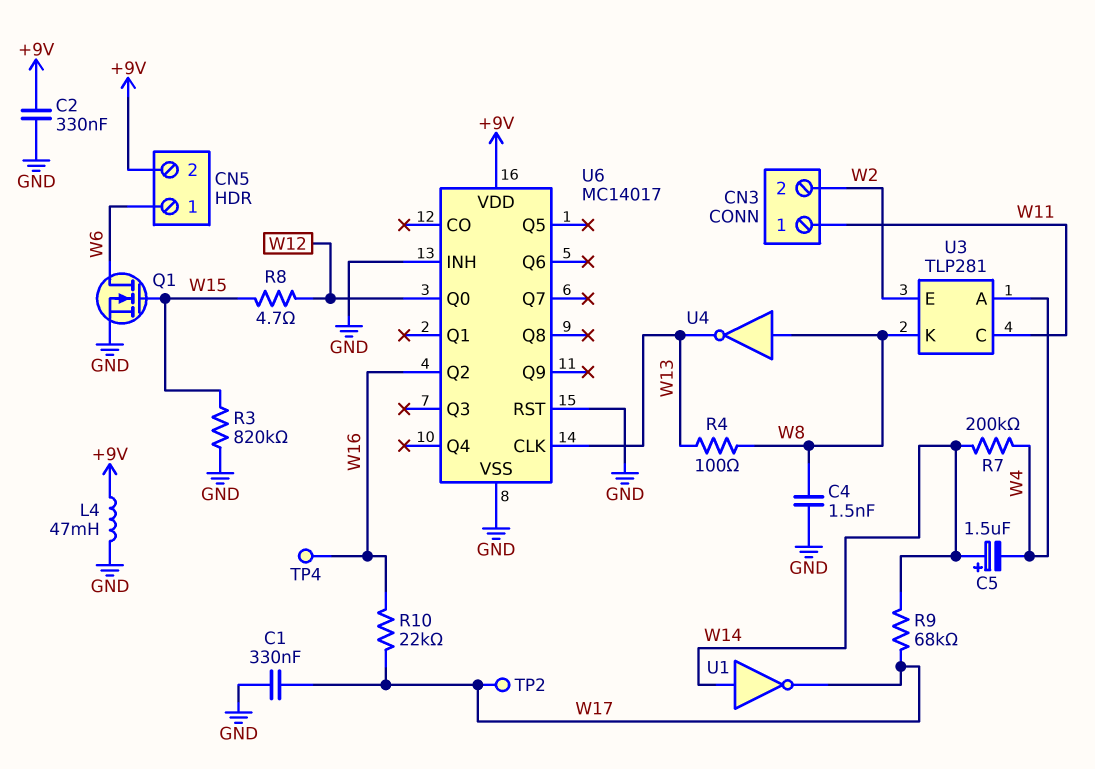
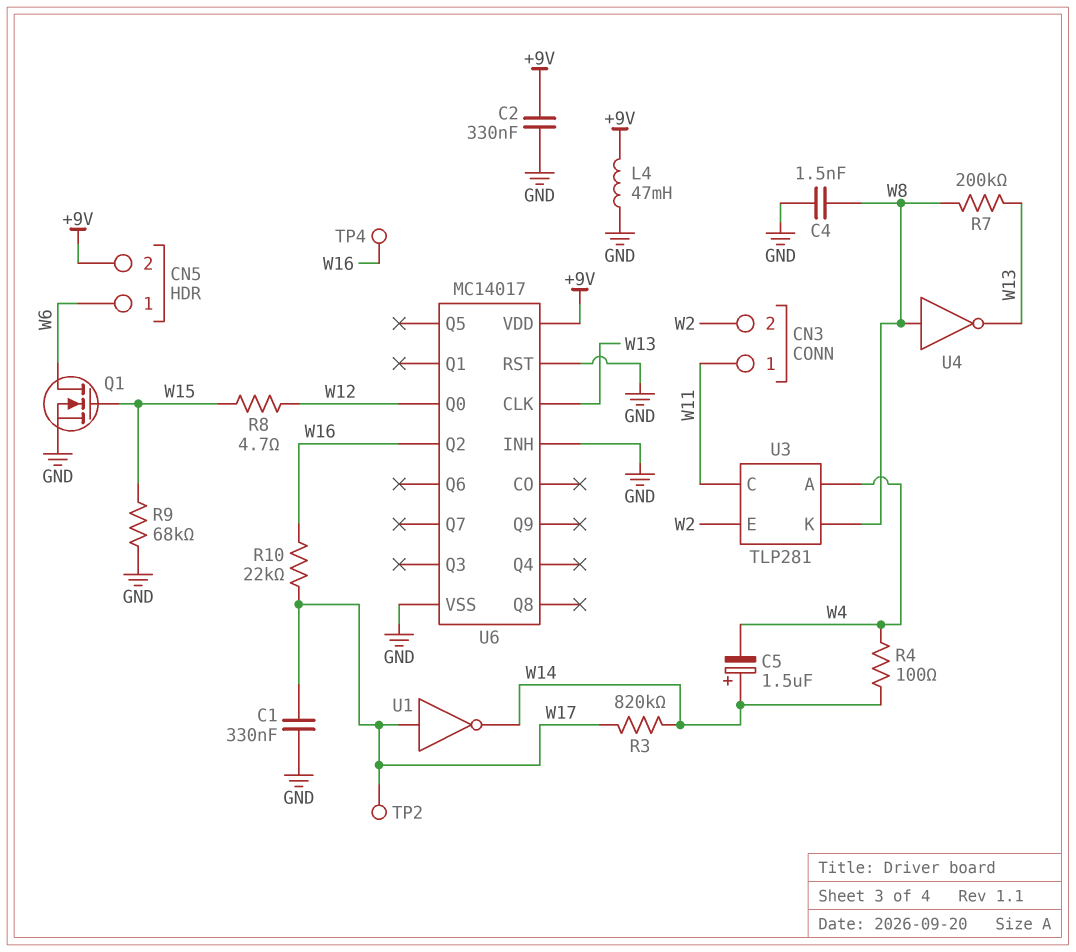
R3: 820k (GND, W15) -> 820k (W14, W17)
R4: 100 (W8, W13) -> 100 (W4, W14)
R7: 200k (W4, W14) -> 200k (W8, W13)
R9: 68k (W14, W17) -> 68k (GND, W15)
U1: NOT (in W14, out W17) -> NOT (in W17, out W14)

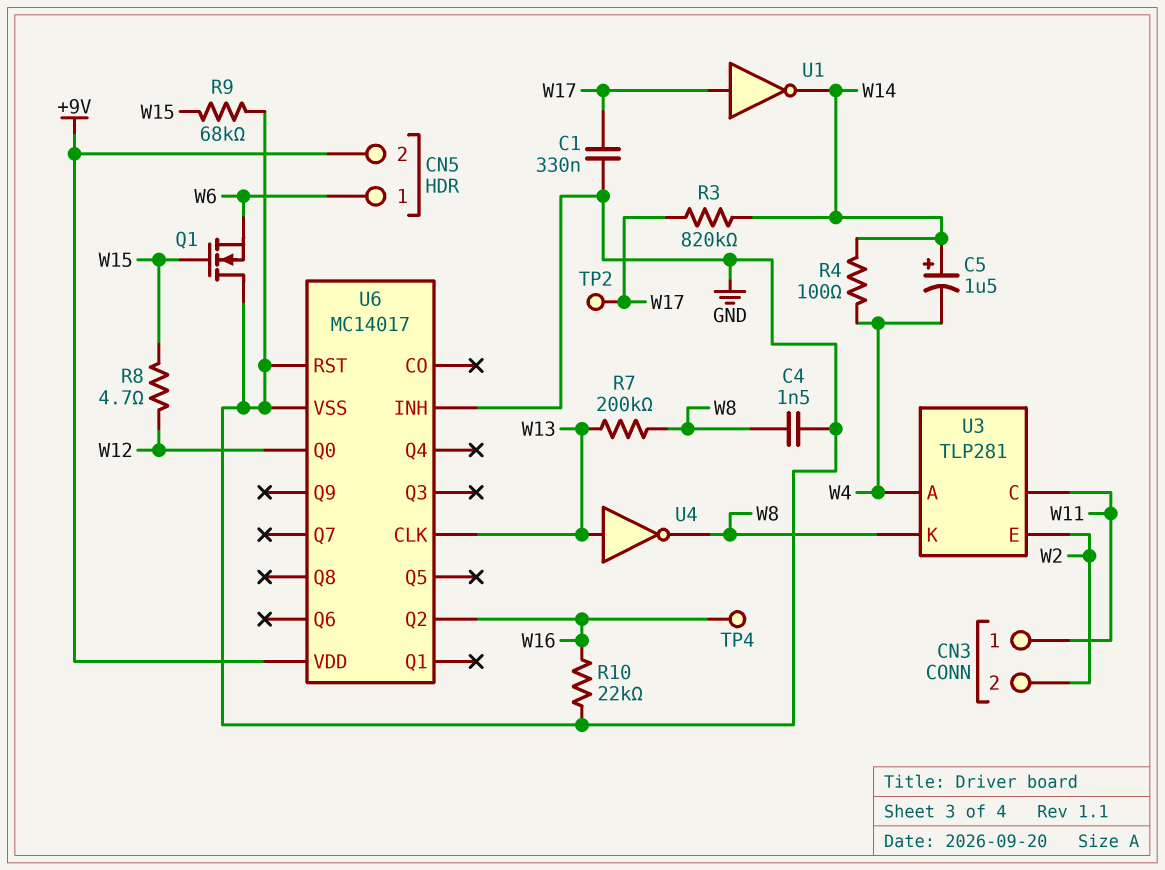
C2: 330nF (+9V, GND) -> none
L4: 47mH (+9V, GND) -> none
Q1: NMOS (G W15, D W6, S GND) -> NMOS (G W15, D GND, S W6)
R10: 22k (W16, W17) -> 22k (GND, W16)
U4: NOT (in W8, out W13) -> NOT (in W13, out W8)

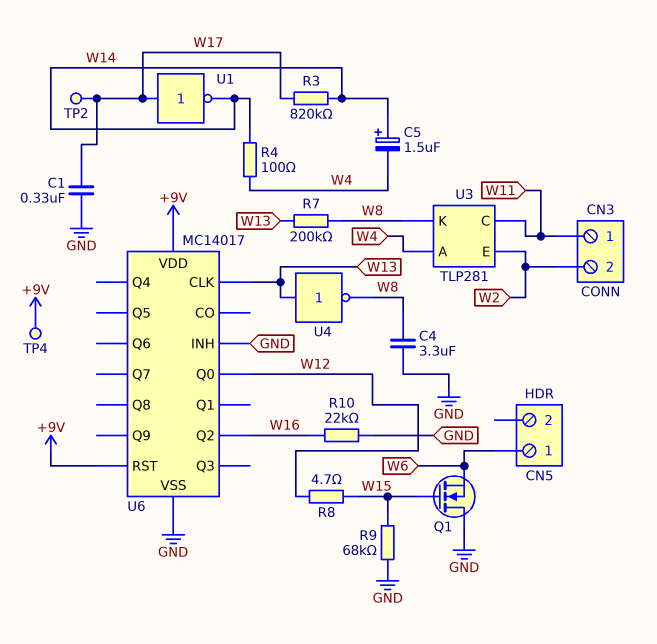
C4: 1.5nF (GND, W8) -> 3.3uF (GND, W8)
CN5 pin 2: +9V -> none
TP4: test point (W16) -> test point (+9V)
U6 pin RST: GND -> +9V

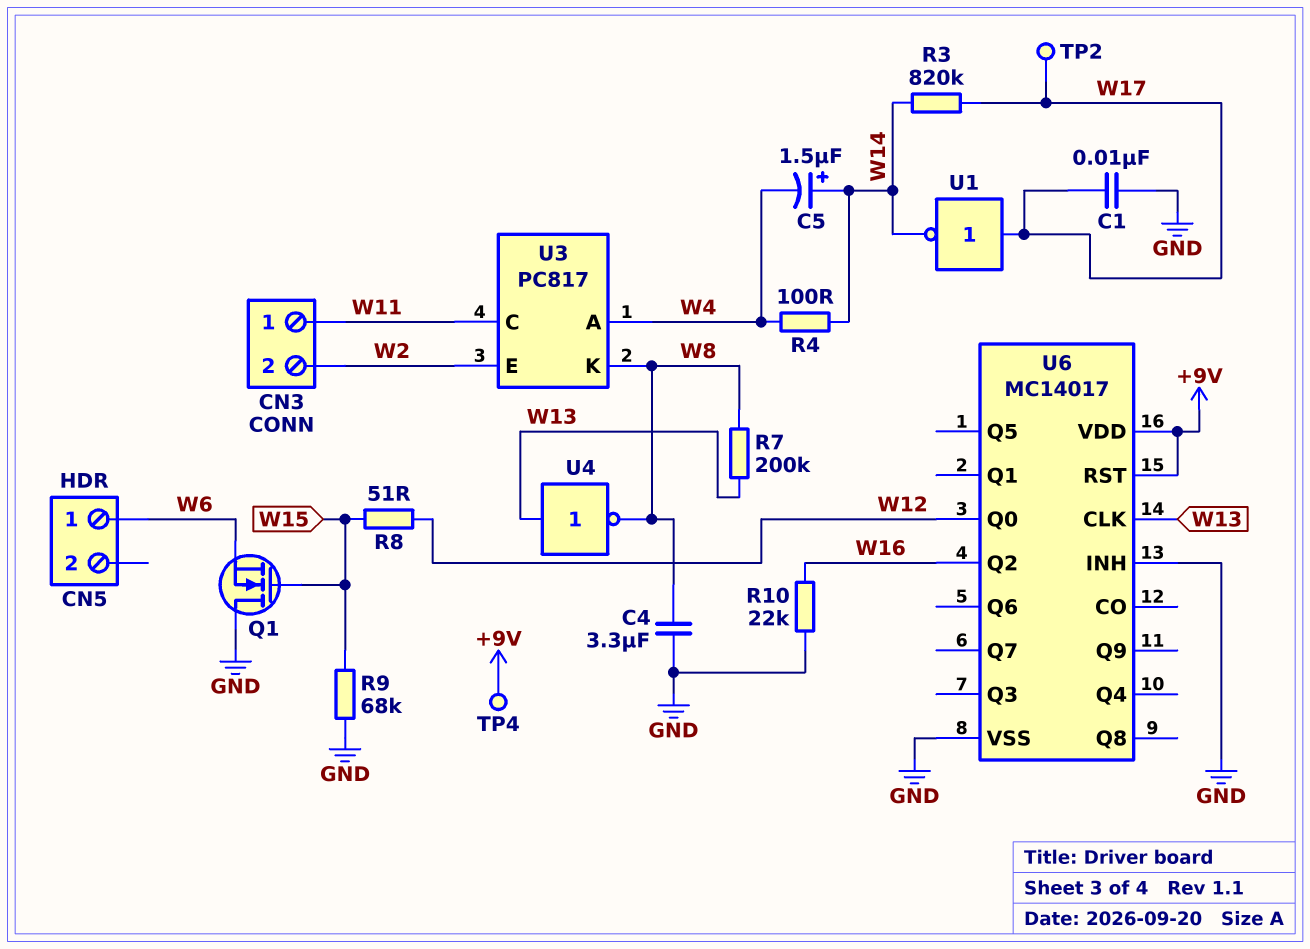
C1: 330nF (GND, W17) -> 10nF (GND, W17)
R8: 4.7 (W12, W15) -> 51 (W12, W15)
U3: TLP281 -> PC817

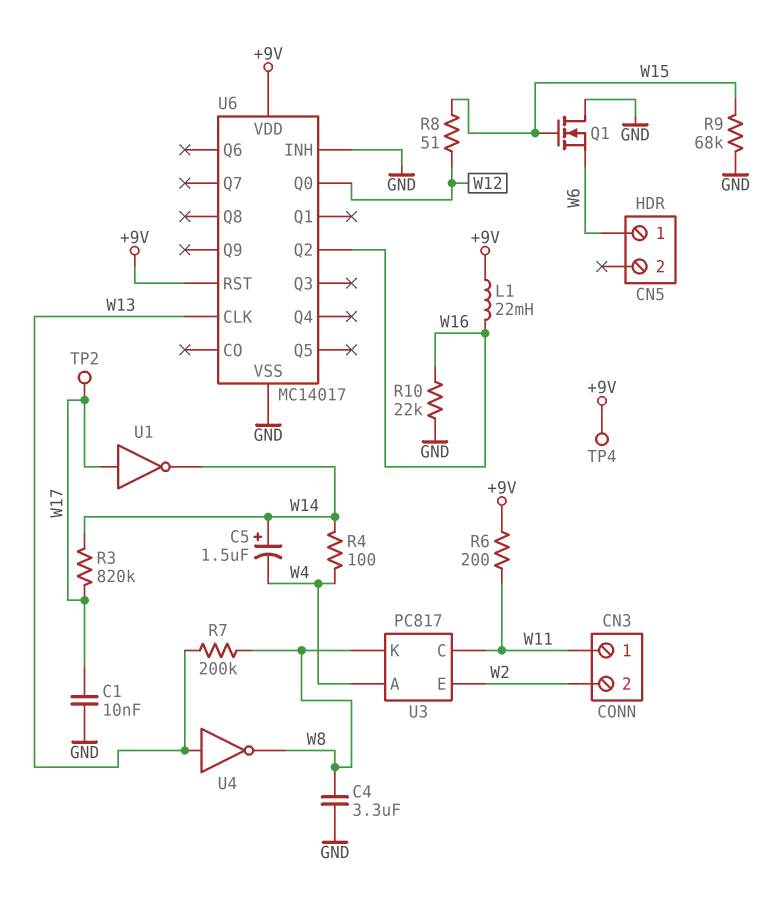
L1: none -> 22mH (+9V, W16)
R6: none -> 200 (+9V, W11)

